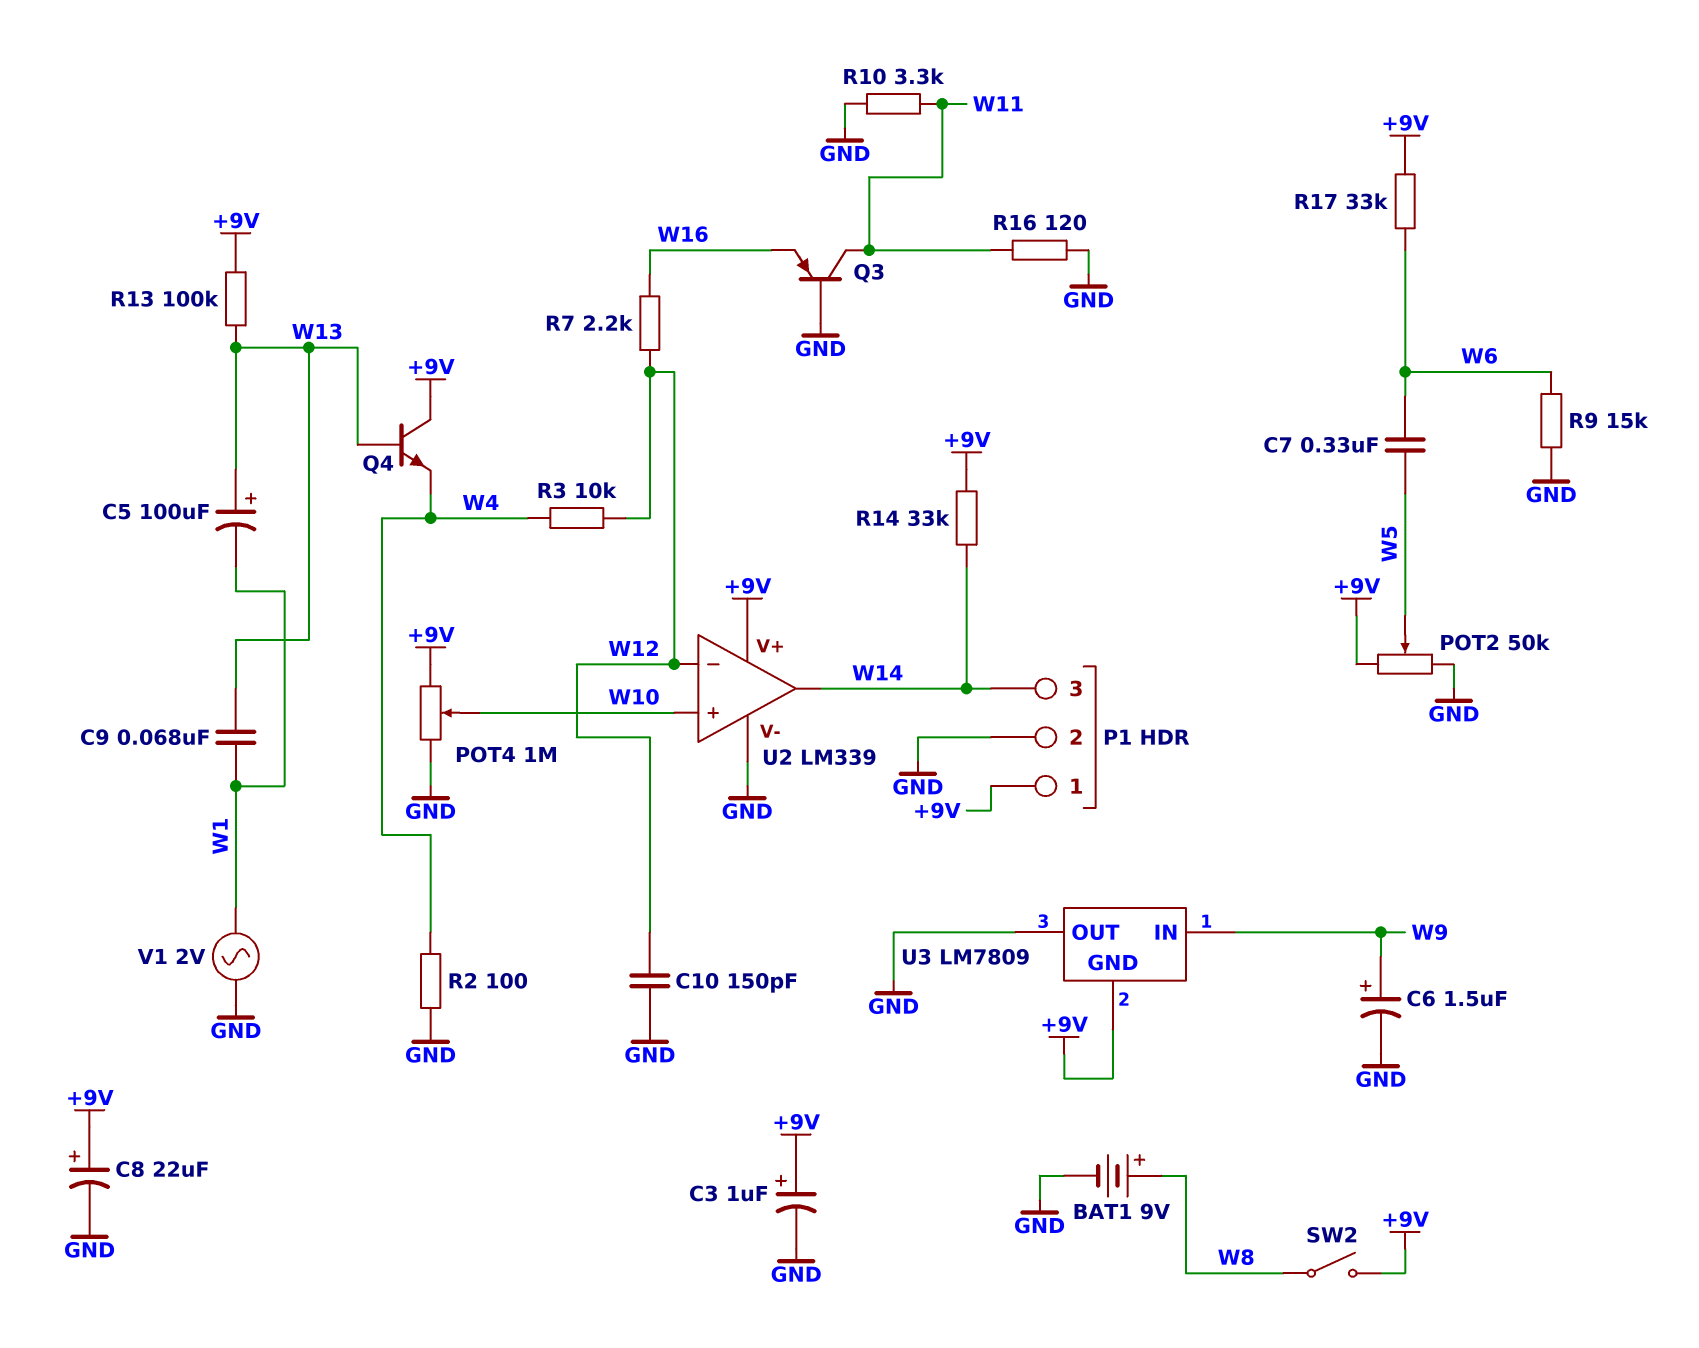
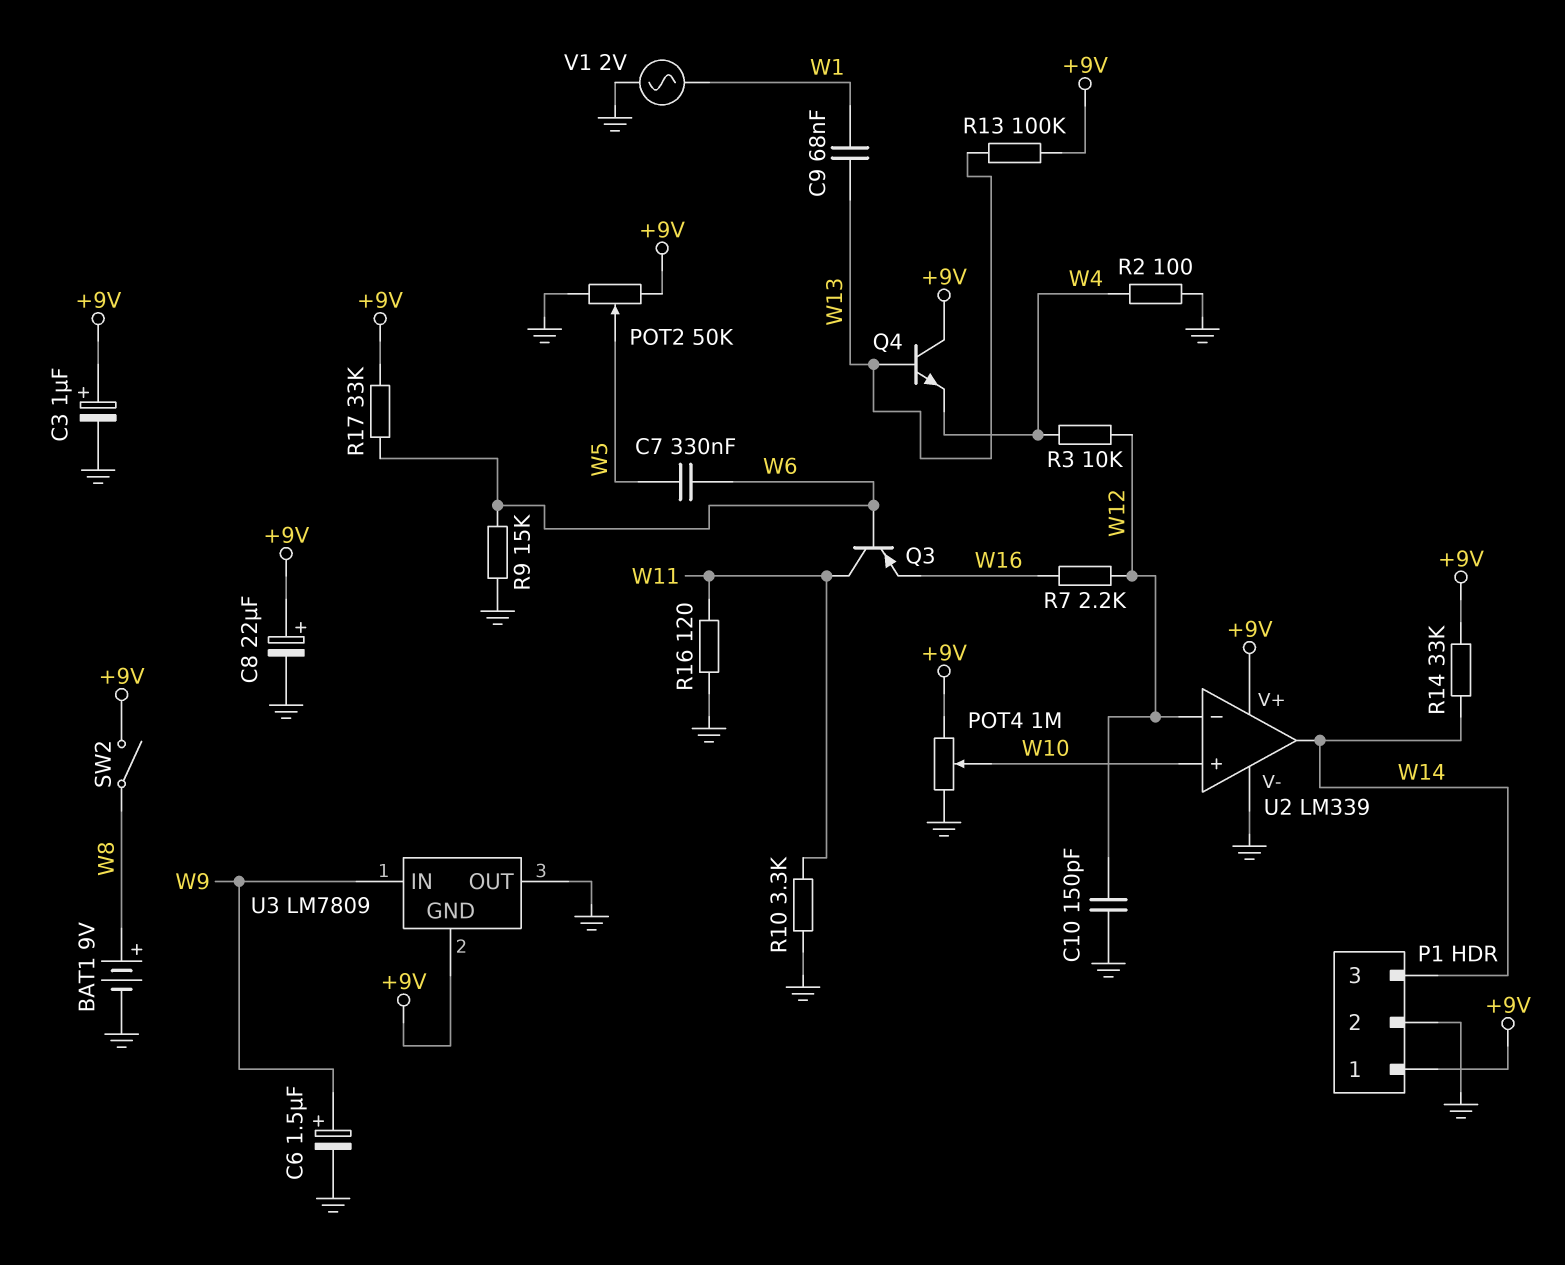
C5: 100uF (plus W13, minus W1) -> none
Q3: PNP (B GND, C W11, E W16) -> PNP (B W6, C W11, E W16)

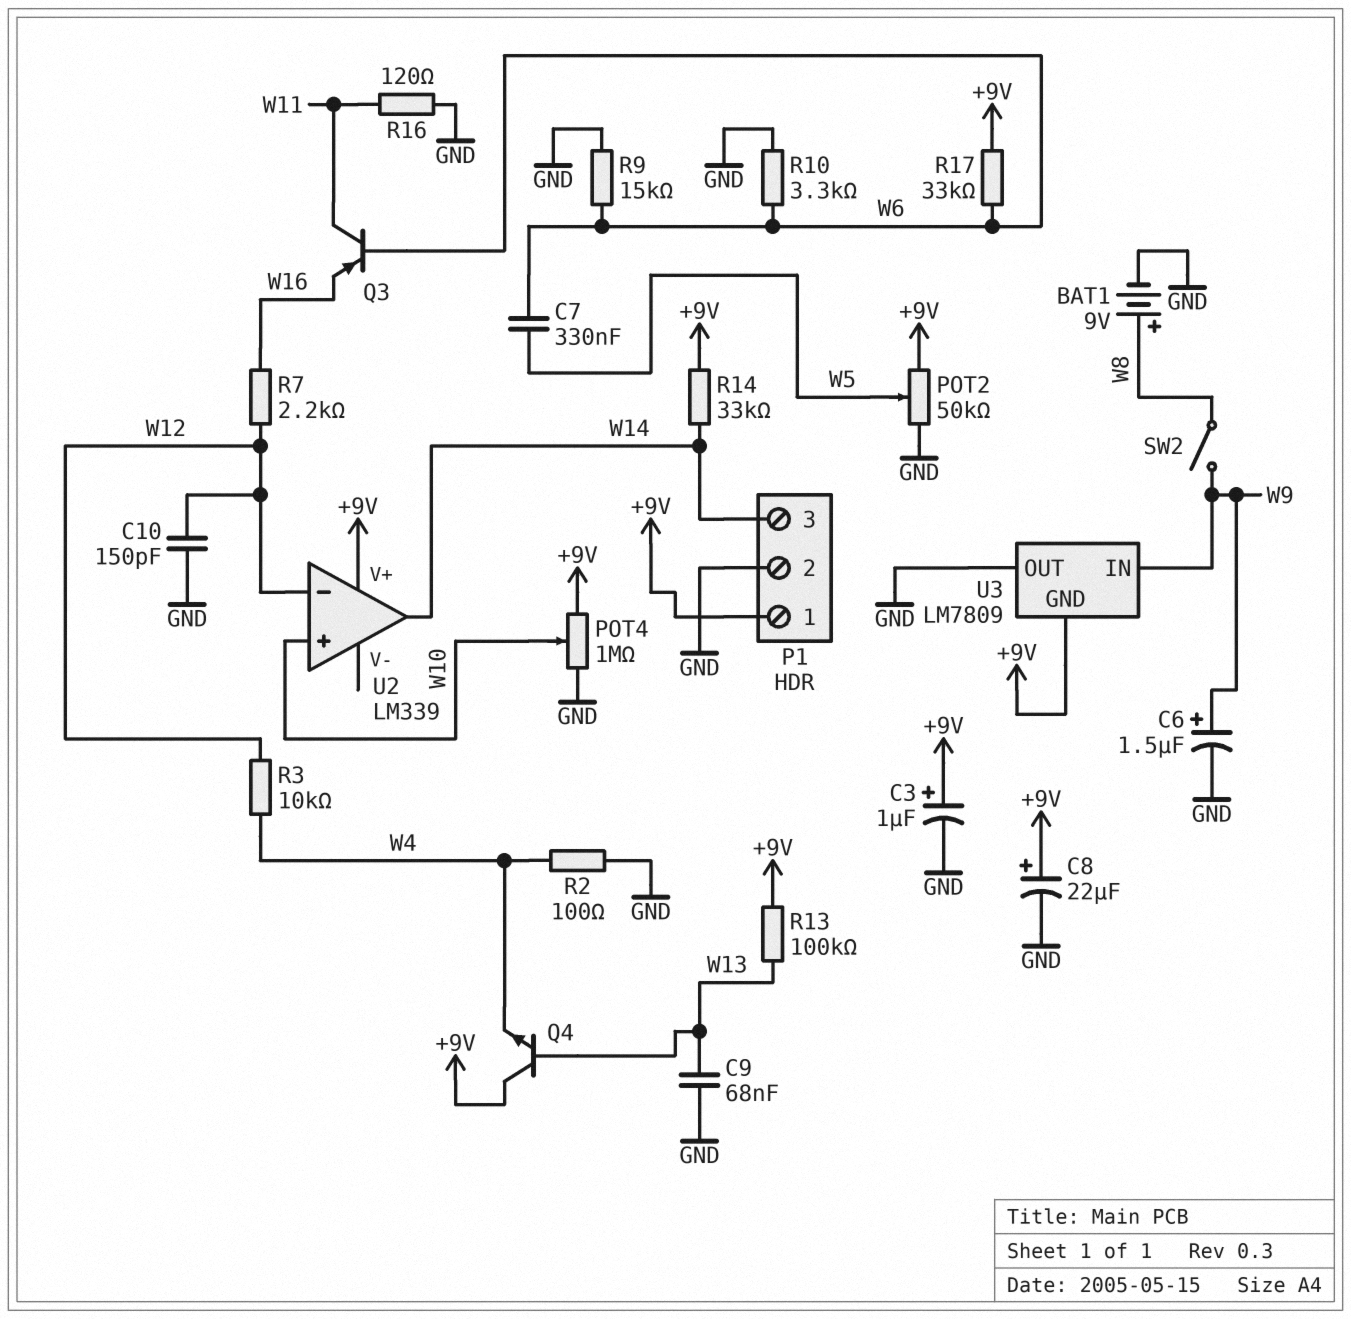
C9: 68nF (W1, W13) -> 68nF (GND, W13)
R10: 3.3k (GND, W11) -> 3.3k (GND, W6)
SW2: switch (+9V, W8) -> switch (W8, W9)
U2 pin V-: GND -> none
V1: AC 2V (GND, W1) -> none

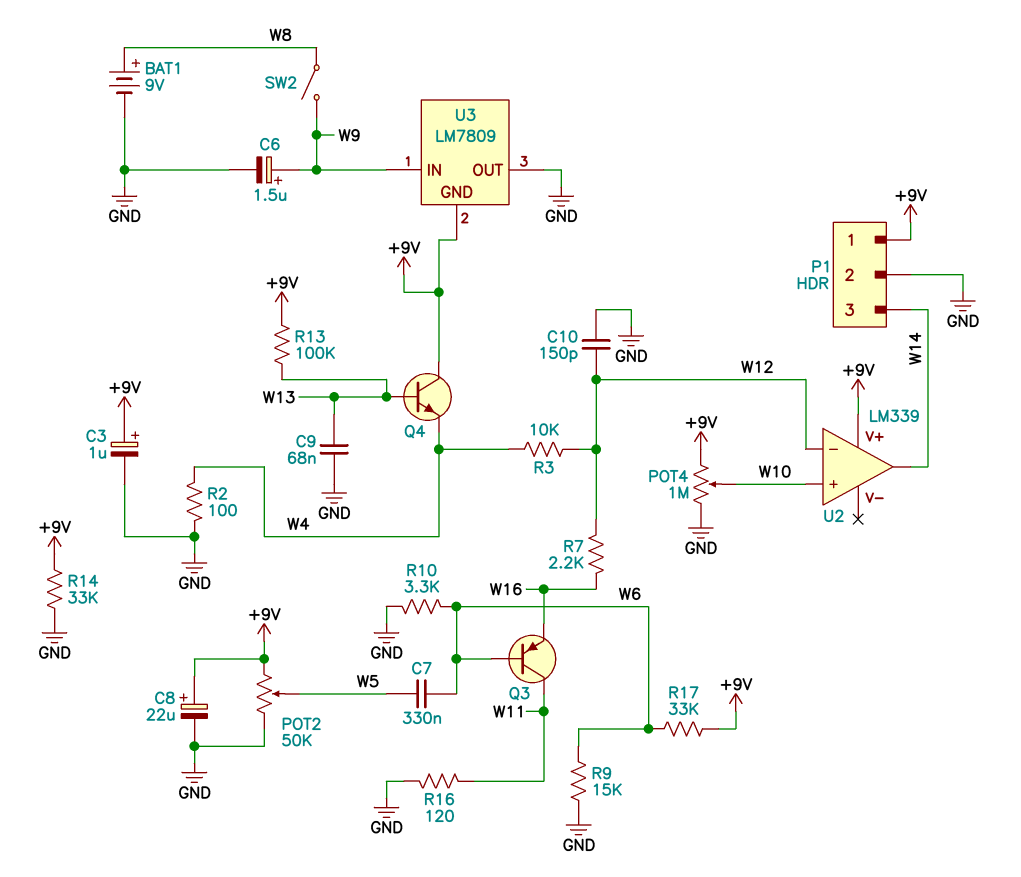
R14: 33k (+9V, W14) -> 33k (+9V, GND)

